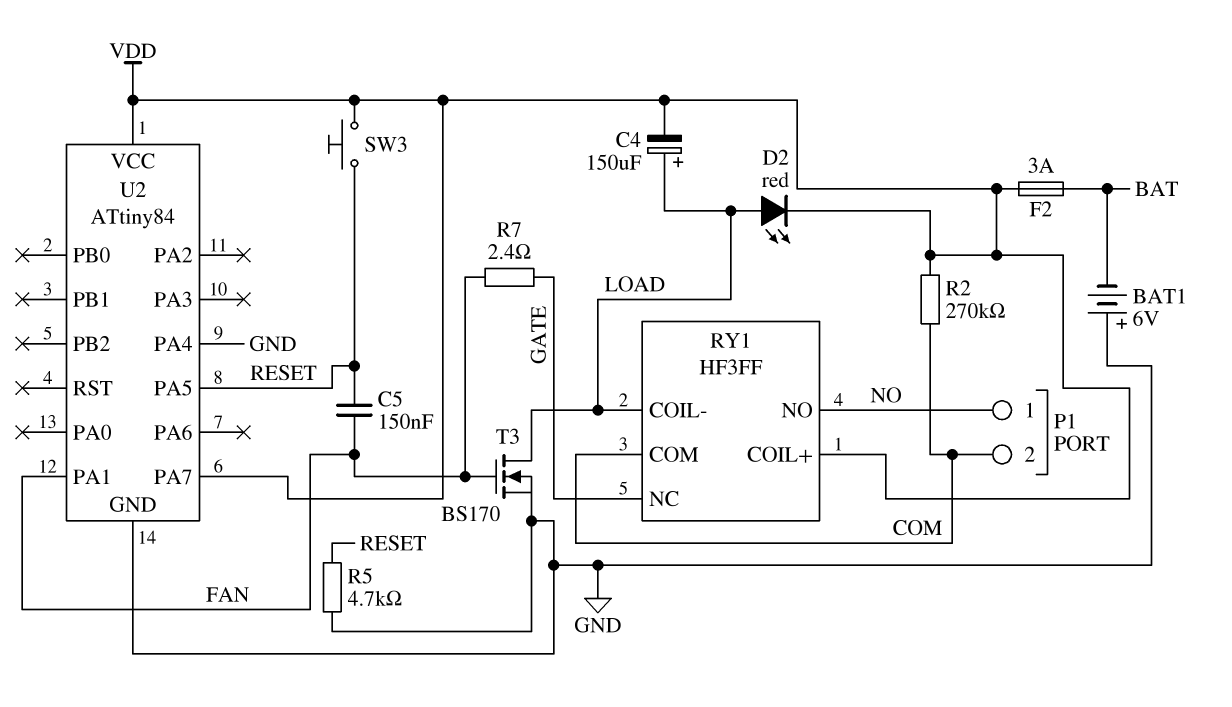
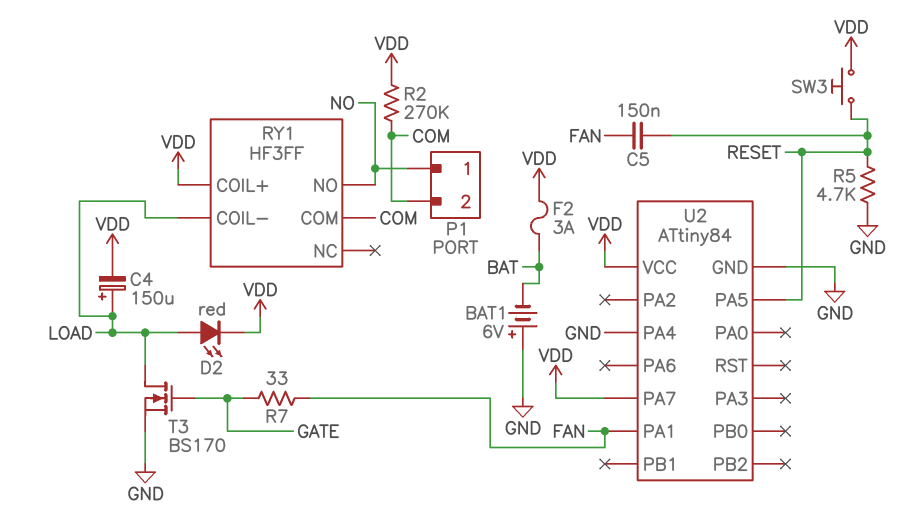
R7: 2.4 (FAN, GATE) -> 33 (FAN, GATE)
RY1 pin NC: GATE -> none
T3: NMOS BS170 (G FAN, D LOAD, S GND) -> NMOS BS170 (G GATE, D LOAD, S GND)

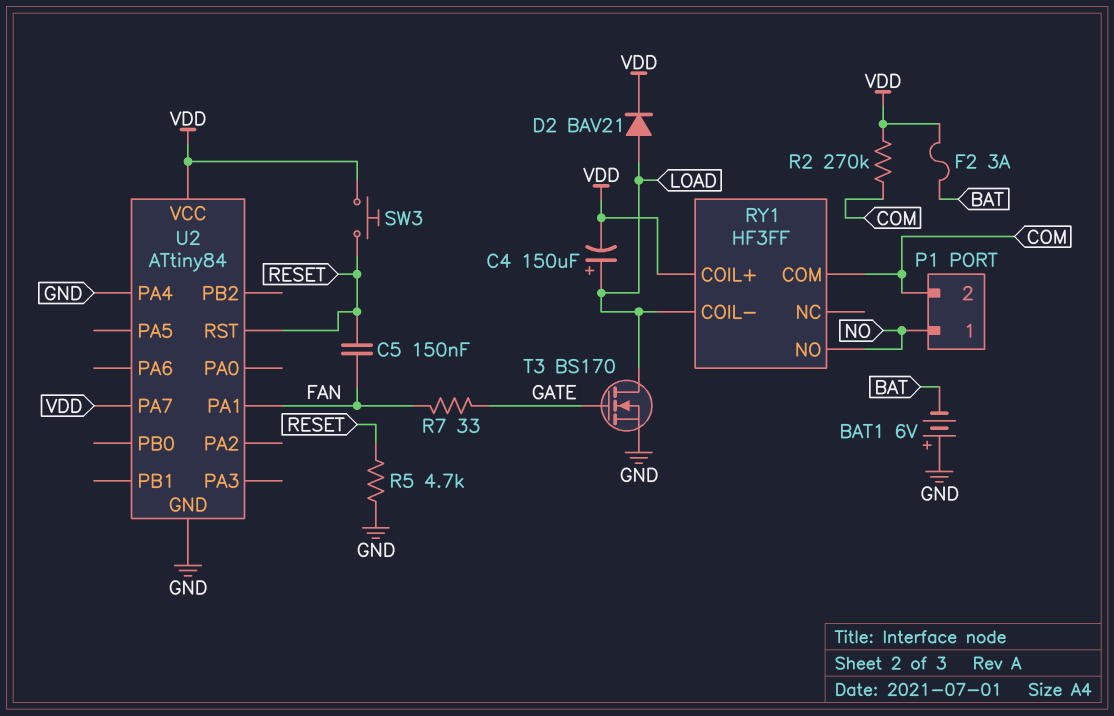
D2: LED red (A LOAD, K VDD) -> diode BAV21 (A LOAD, K VDD)
U2 pin PA5: RESET -> none
U2 pin RST: none -> RESET

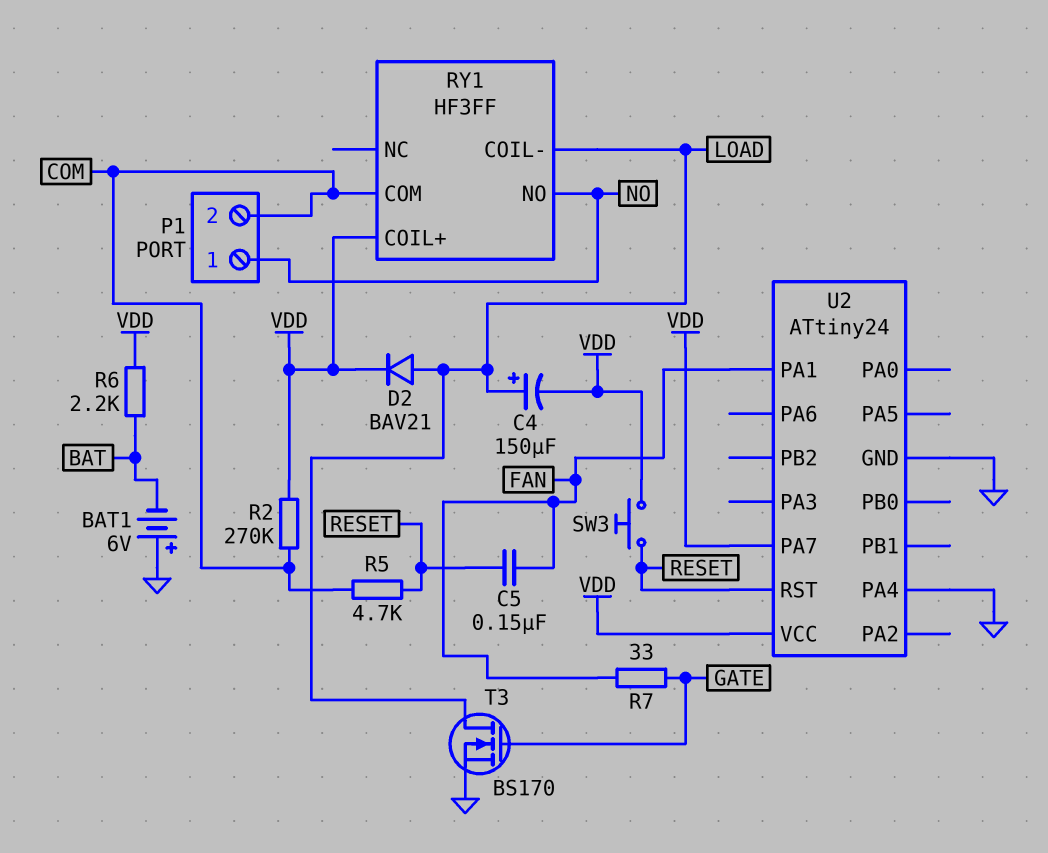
F2: 3A (BAT, VDD) -> none
R5: 4.7k (GND, RESET) -> 4.7k (COM, RESET)
R6: none -> 2.2k (BAT, VDD)
U2: ATtiny84 -> ATtiny24

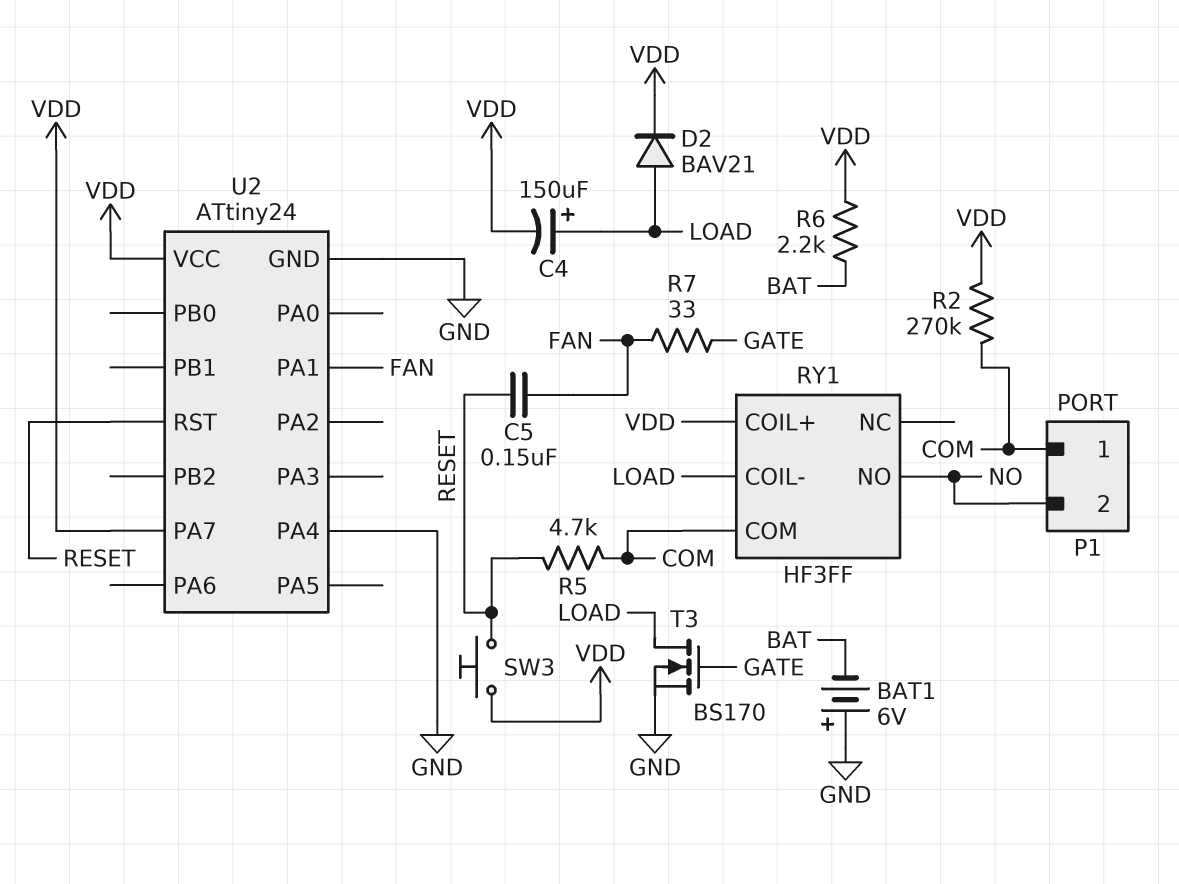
P1 pin 1: NO -> COM
P1 pin 2: COM -> NO

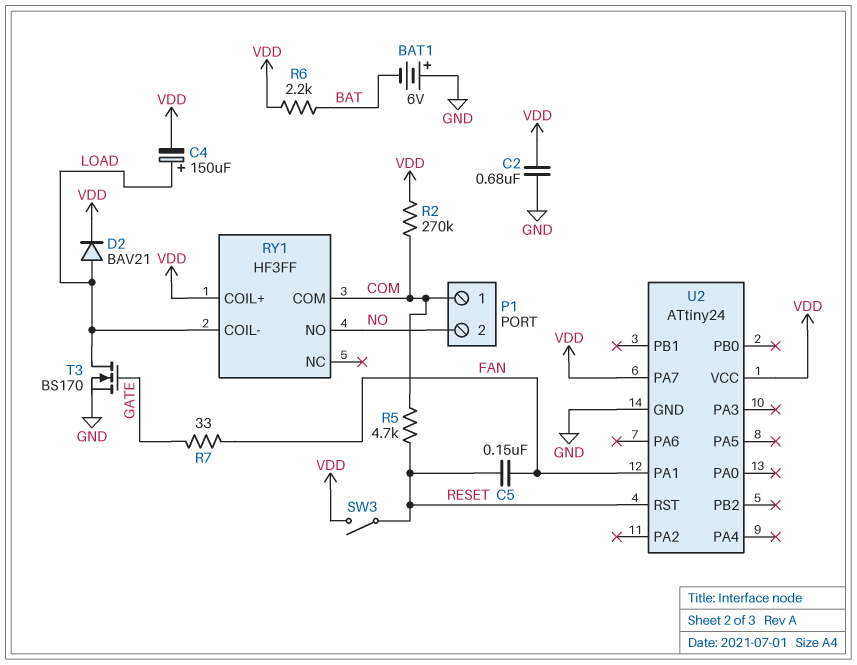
C2: none -> 680nF (GND, VDD)
SW3: button (RESET, VDD) -> switch (RESET, VDD)
U2 pin PA4: GND -> none

